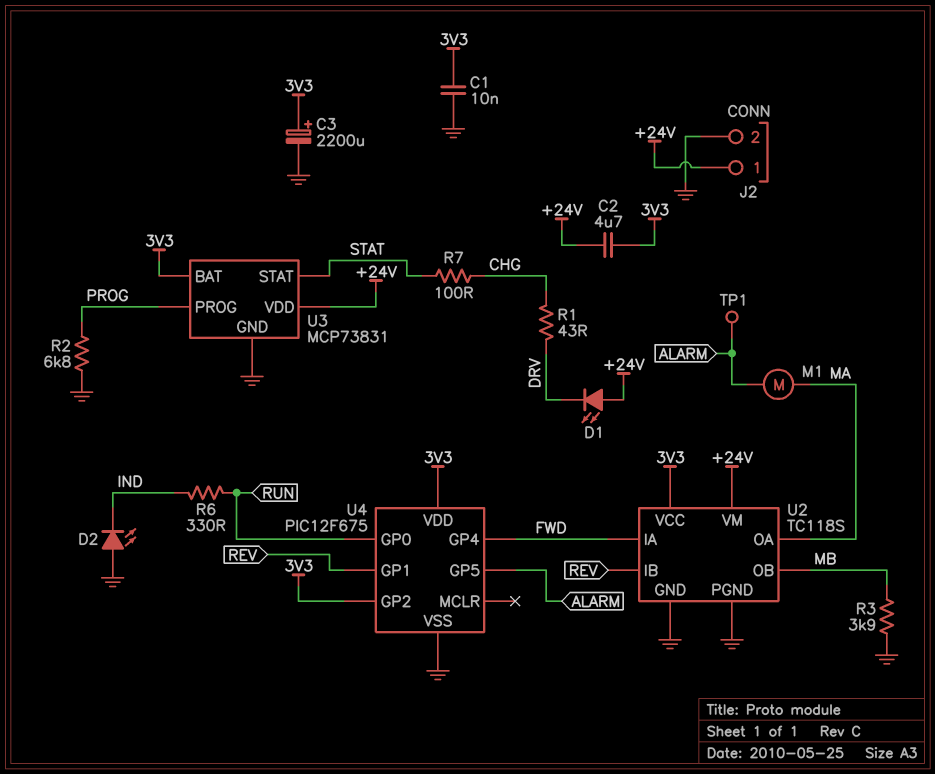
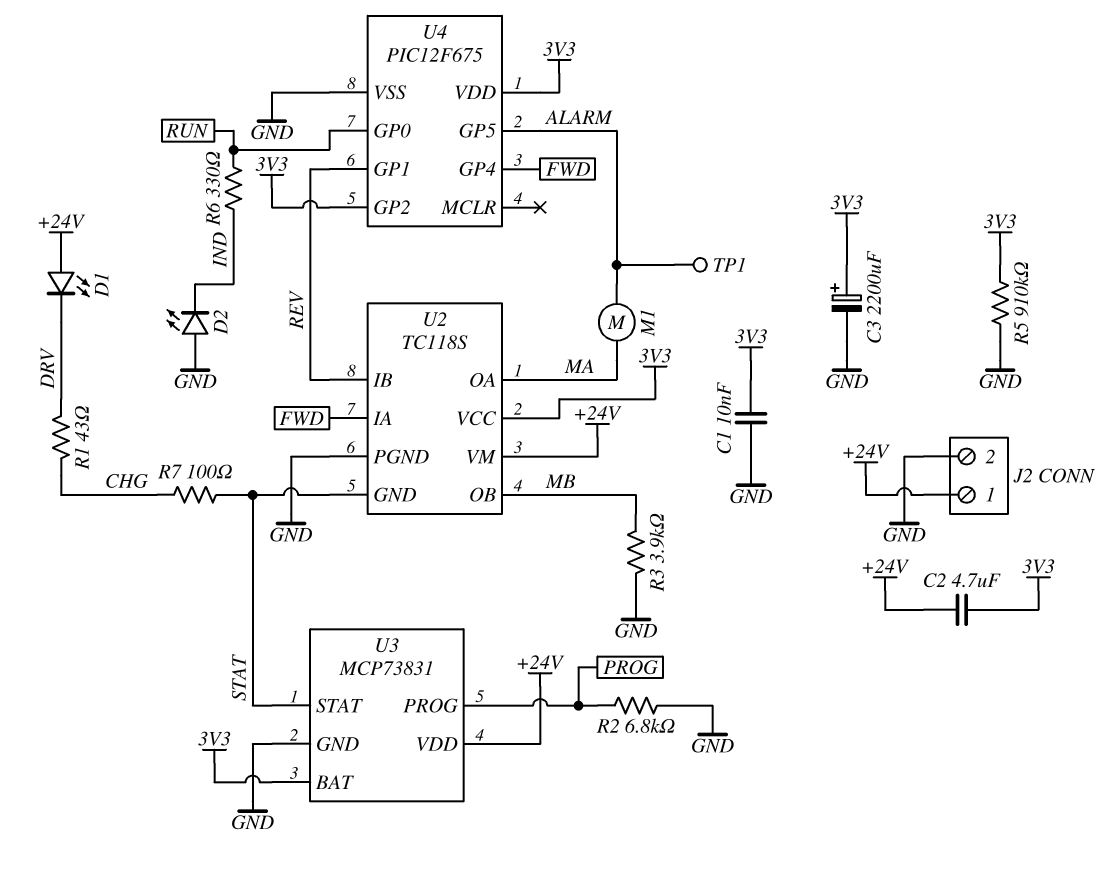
R5: none -> 910k (3V3, GND)
U2 pin GND: GND -> STAT

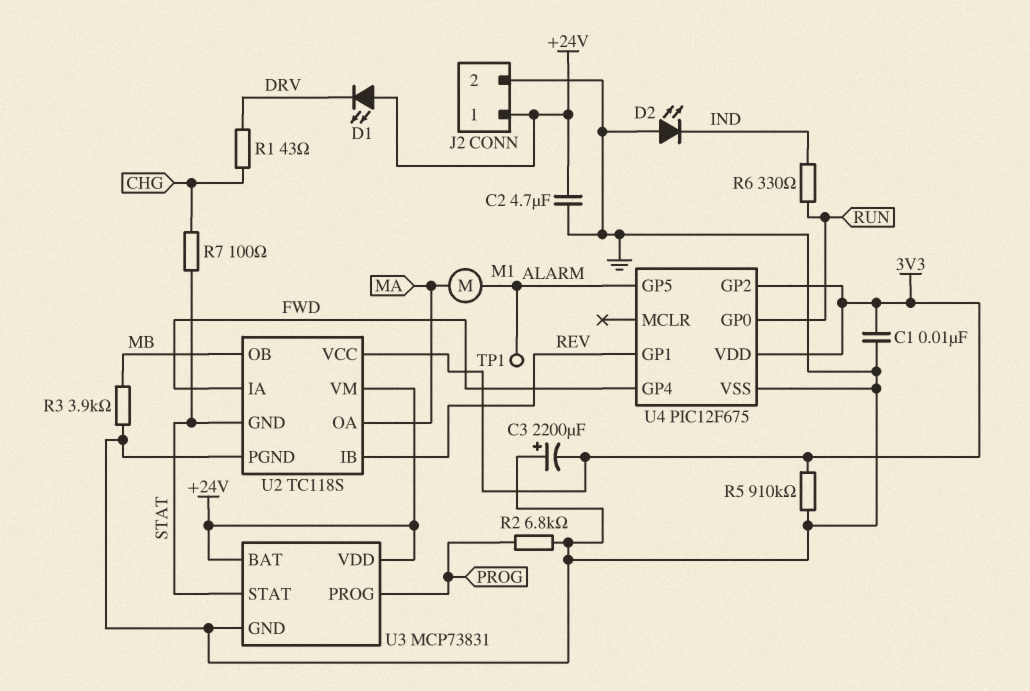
C2: 4.7uF (+24V, 3V3) -> 4.7uF (+24V, GND)
C3: 2200uF (plus 3V3, minus GND) -> 2200uF (plus GND, minus 3V3)
U3 pin BAT: 3V3 -> +24V

